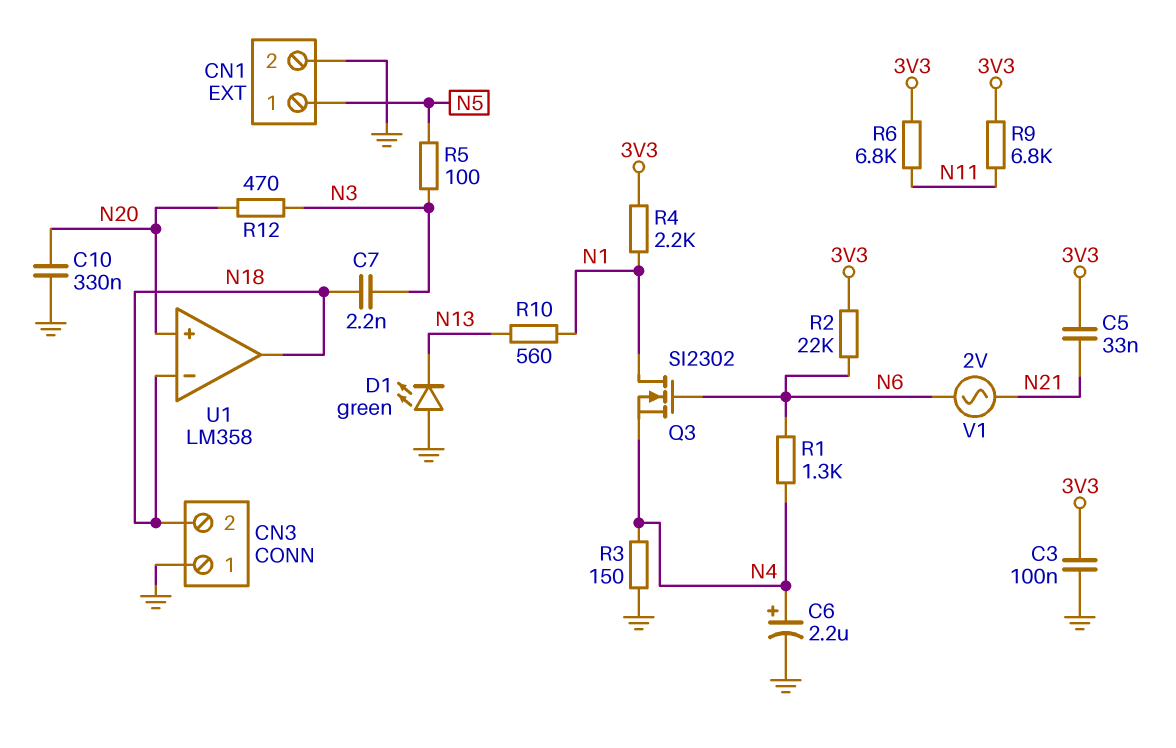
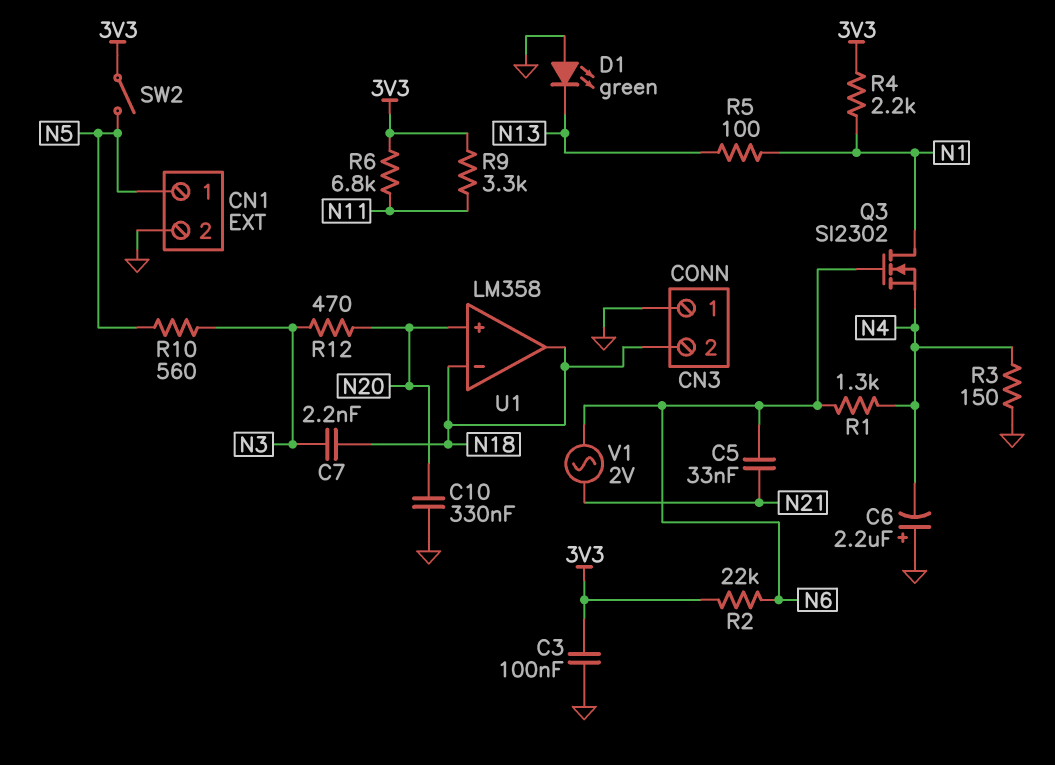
C5: 33nF (3V3, N21) -> 33nF (N6, N21)
C6: 2.2uF (plus N4, minus GND) -> 2.2uF (plus GND, minus N4)
R5: 100 (N3, N5) -> 100 (N1, N13)
R9: 6.8k (3V3, N11) -> 3.3k (3V3, N11)
R10: 560 (N1, N13) -> 560 (N3, N5)
SW2: none -> switch (3V3, N5)

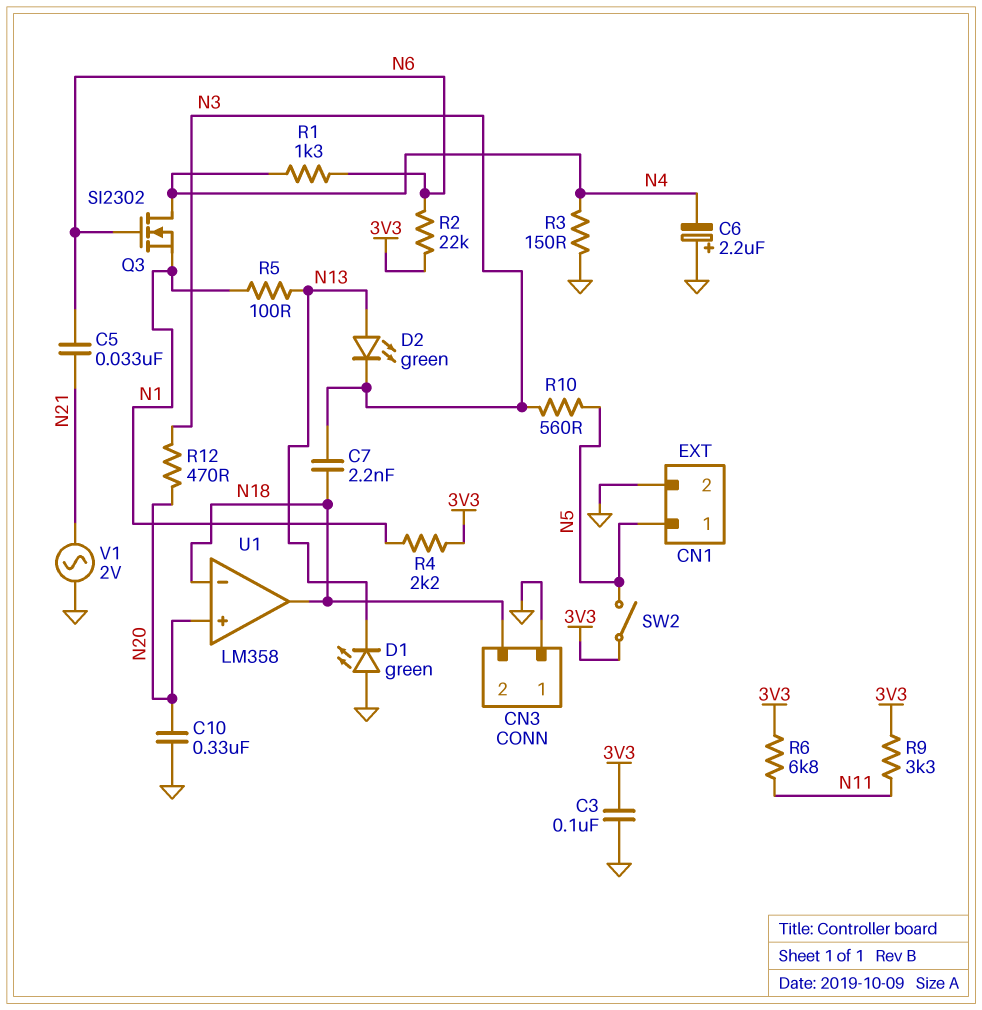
D2: none -> LED green (A N13, K N3)
Q3: NMOS SI2302 (G N6, D N1, S N4) -> NMOS SI2302 (G N6, D N4, S N1)
V1: AC 2V (N6, N21) -> AC 2V (GND, N21)

